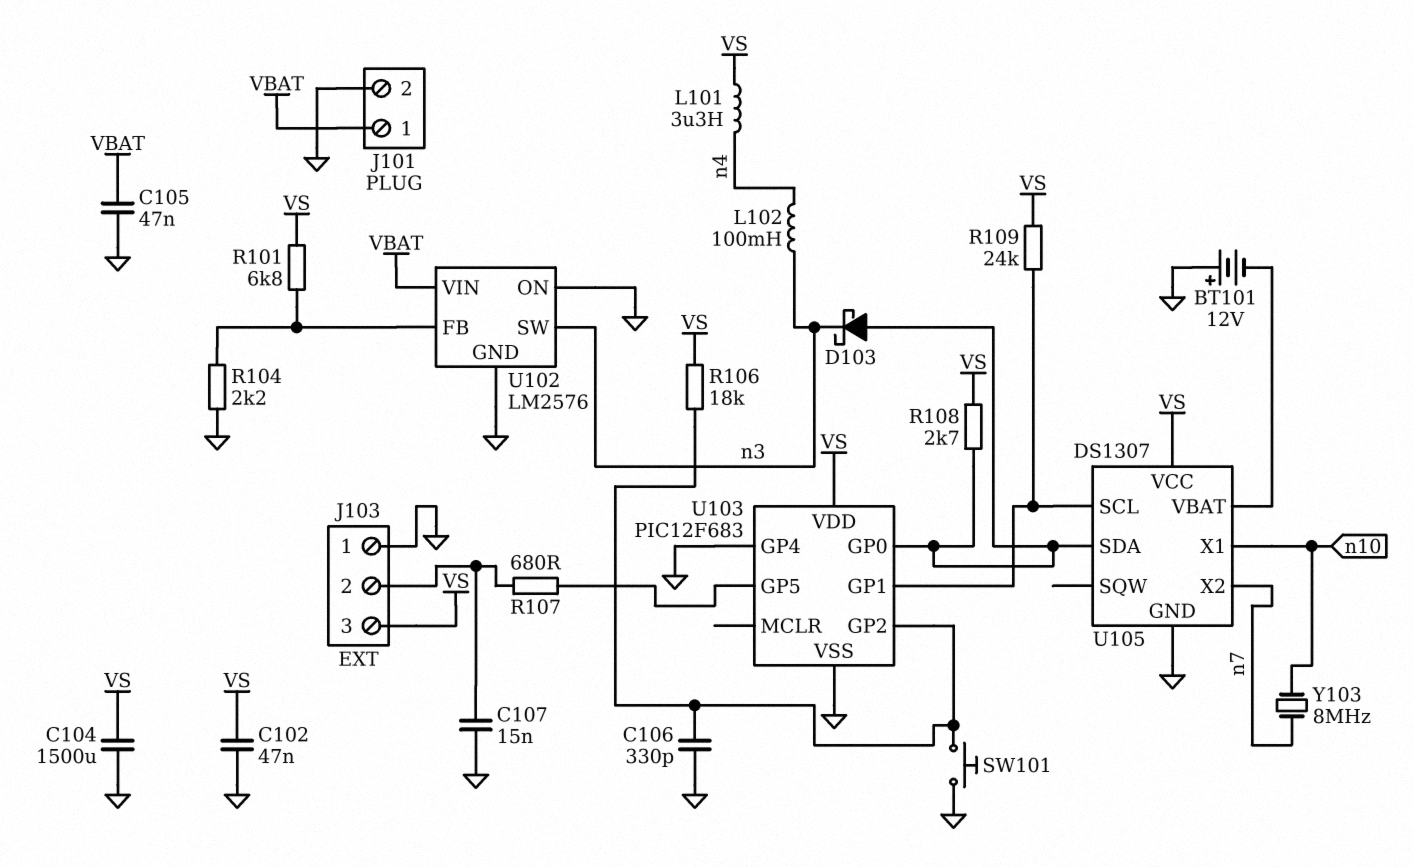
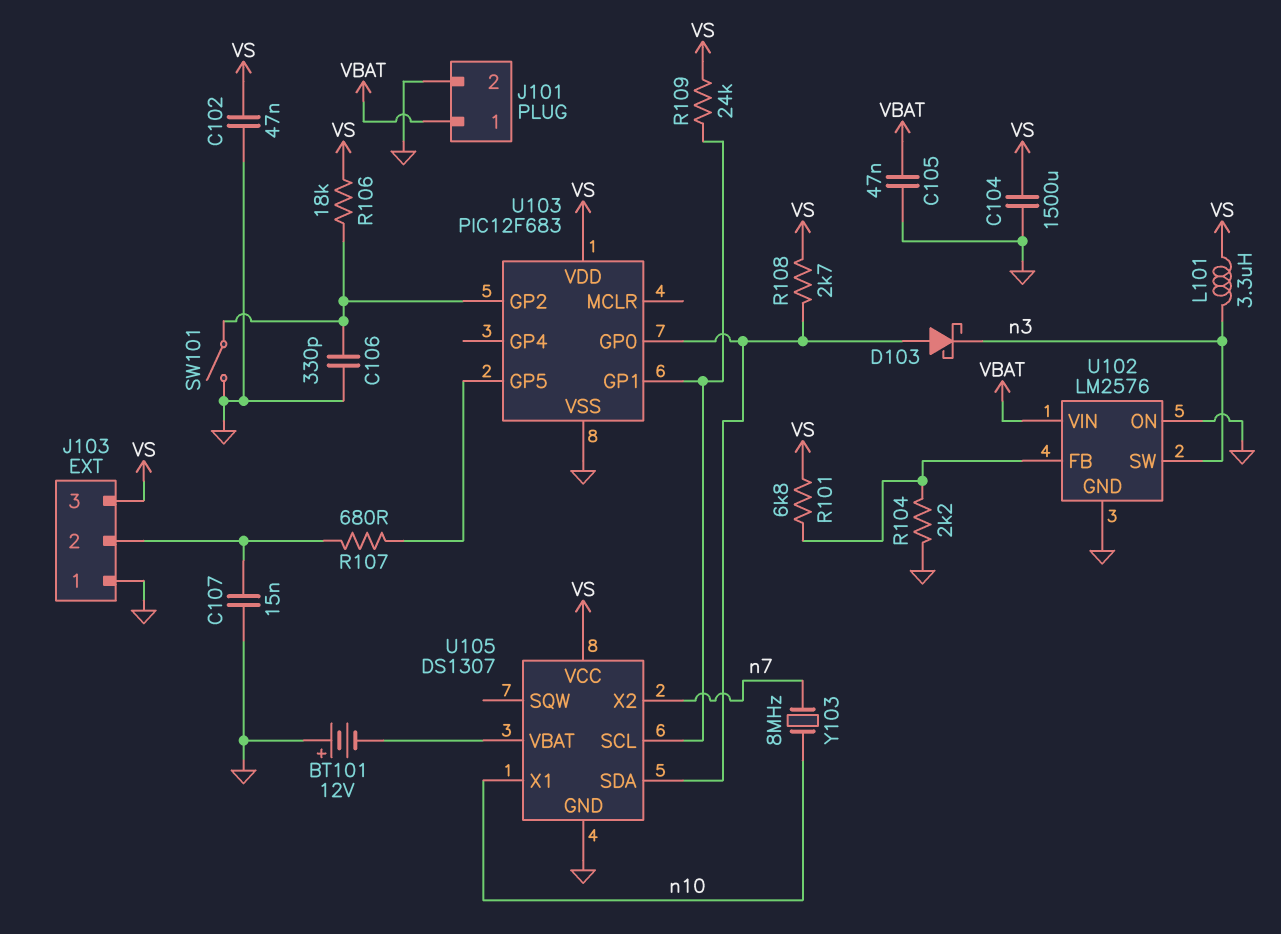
L101: 3.3uH (VS, n4) -> 3.3uH (VS, n3)
L102: 100mH (n3, n4) -> none
SW101: button (GND, U103/GP2) -> switch (GND, U103/GP2)
U103 pin GP4: GND -> none

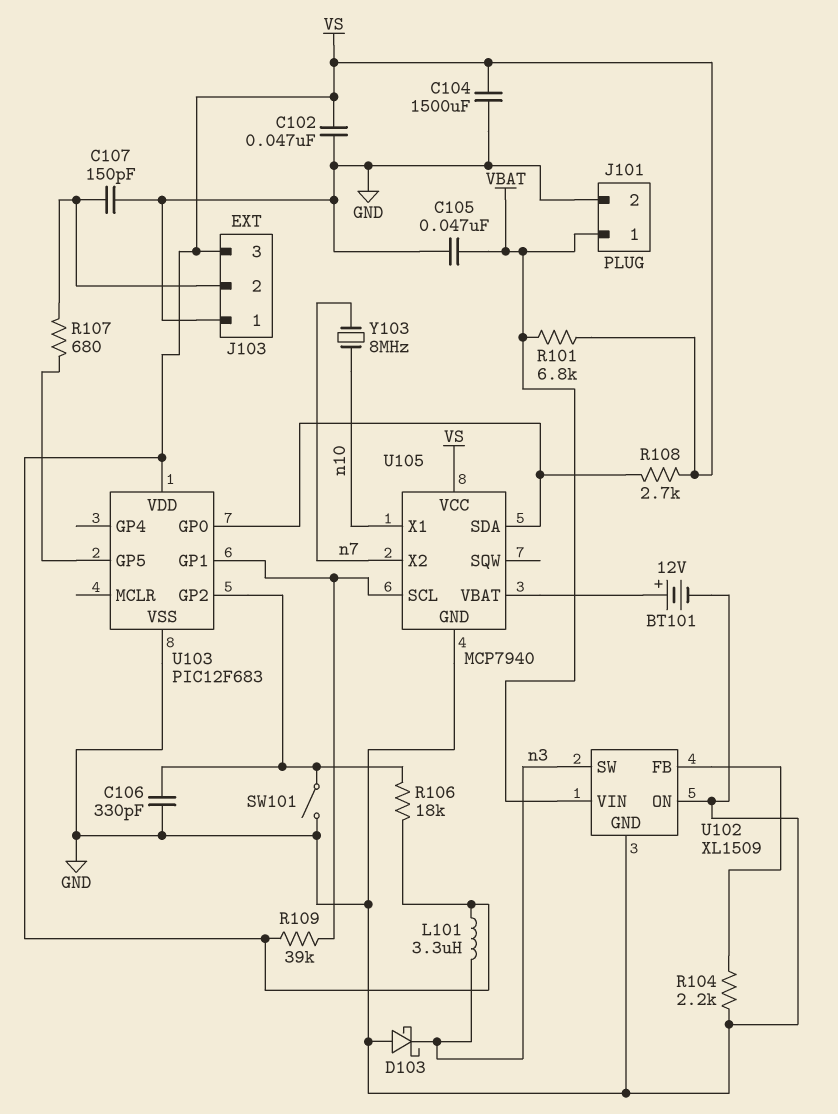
BT101: 12V (plus GND, minus U105/VBAT) -> 12V (plus U105/VBAT, minus GND)
C107: 15nF (GND, J103/2) -> 150pF (GND, J103/2)
D103: schottky (A U103/GP0, K n3) -> schottky (A GND, K n3)
R101: 6.8k (U102/FB, VS) -> 6.8k (VBAT, VS)
R109: 24k (U103/GP1, VS) -> 39k (U103/GP1, VS)
U102: LM2576 -> XL1509
U105: DS1307 -> MCP7940

